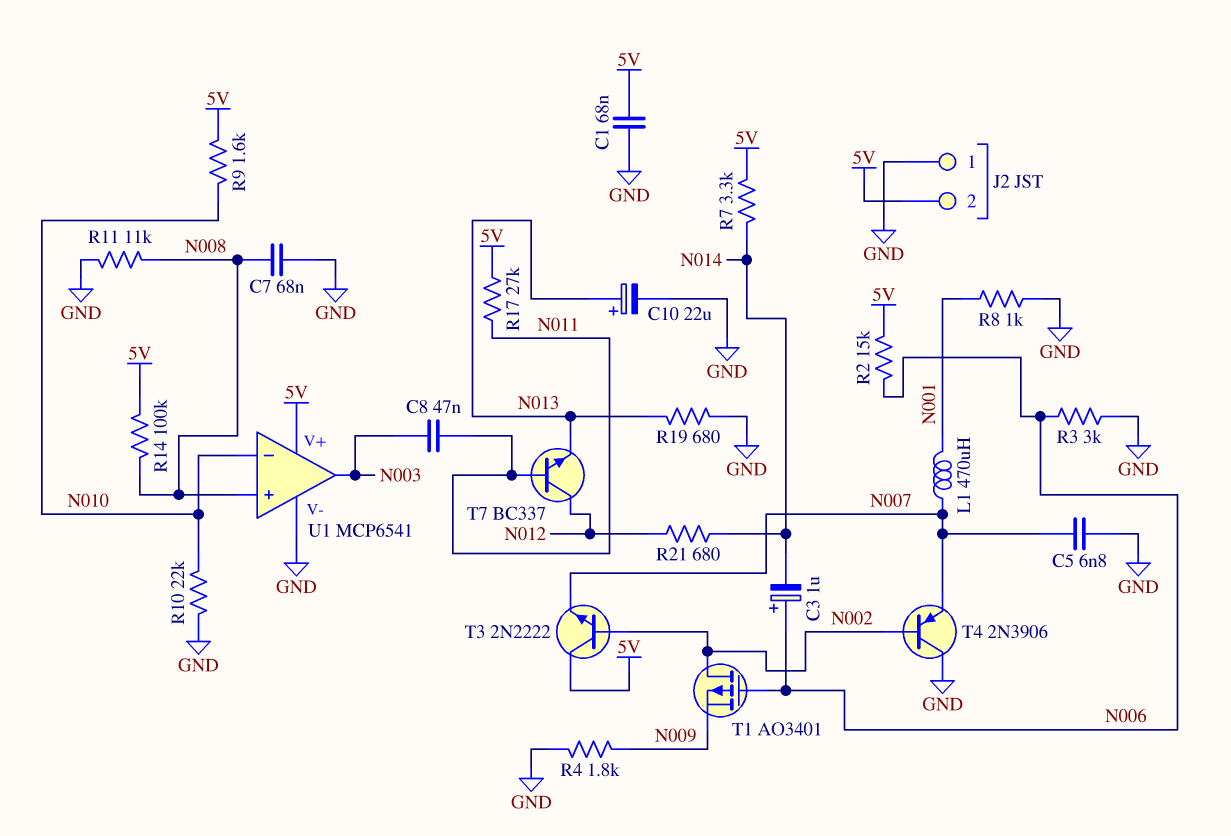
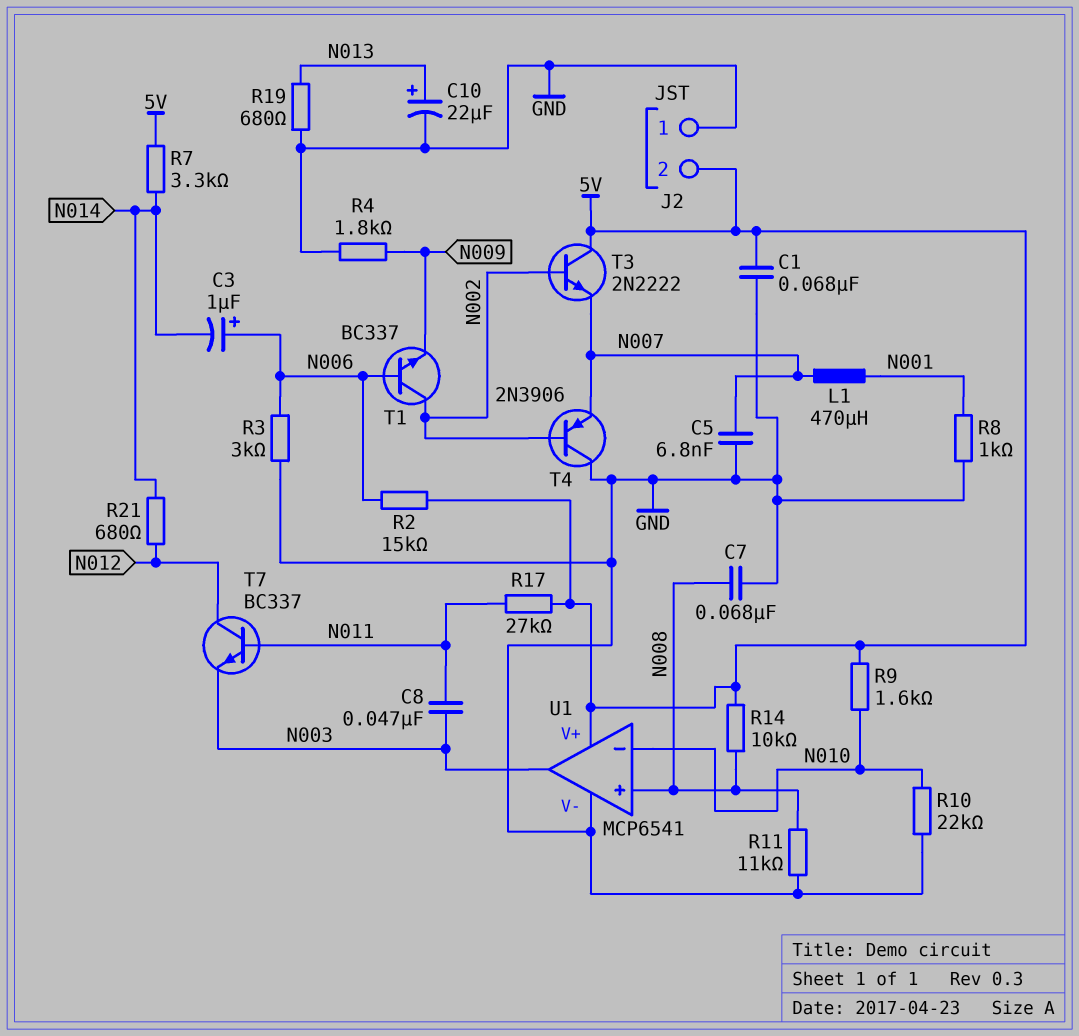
R14: 100k (5V, N008) -> 10k (5V, N008)
T1: PMOS AO3401 (G N006, D N002, S N009) -> NPN BC337 (B N006, C N002, E N009)
T7: NPN BC337 (B N011, C N012, E N013) -> NPN BC337 (B N011, C N012, E N003)

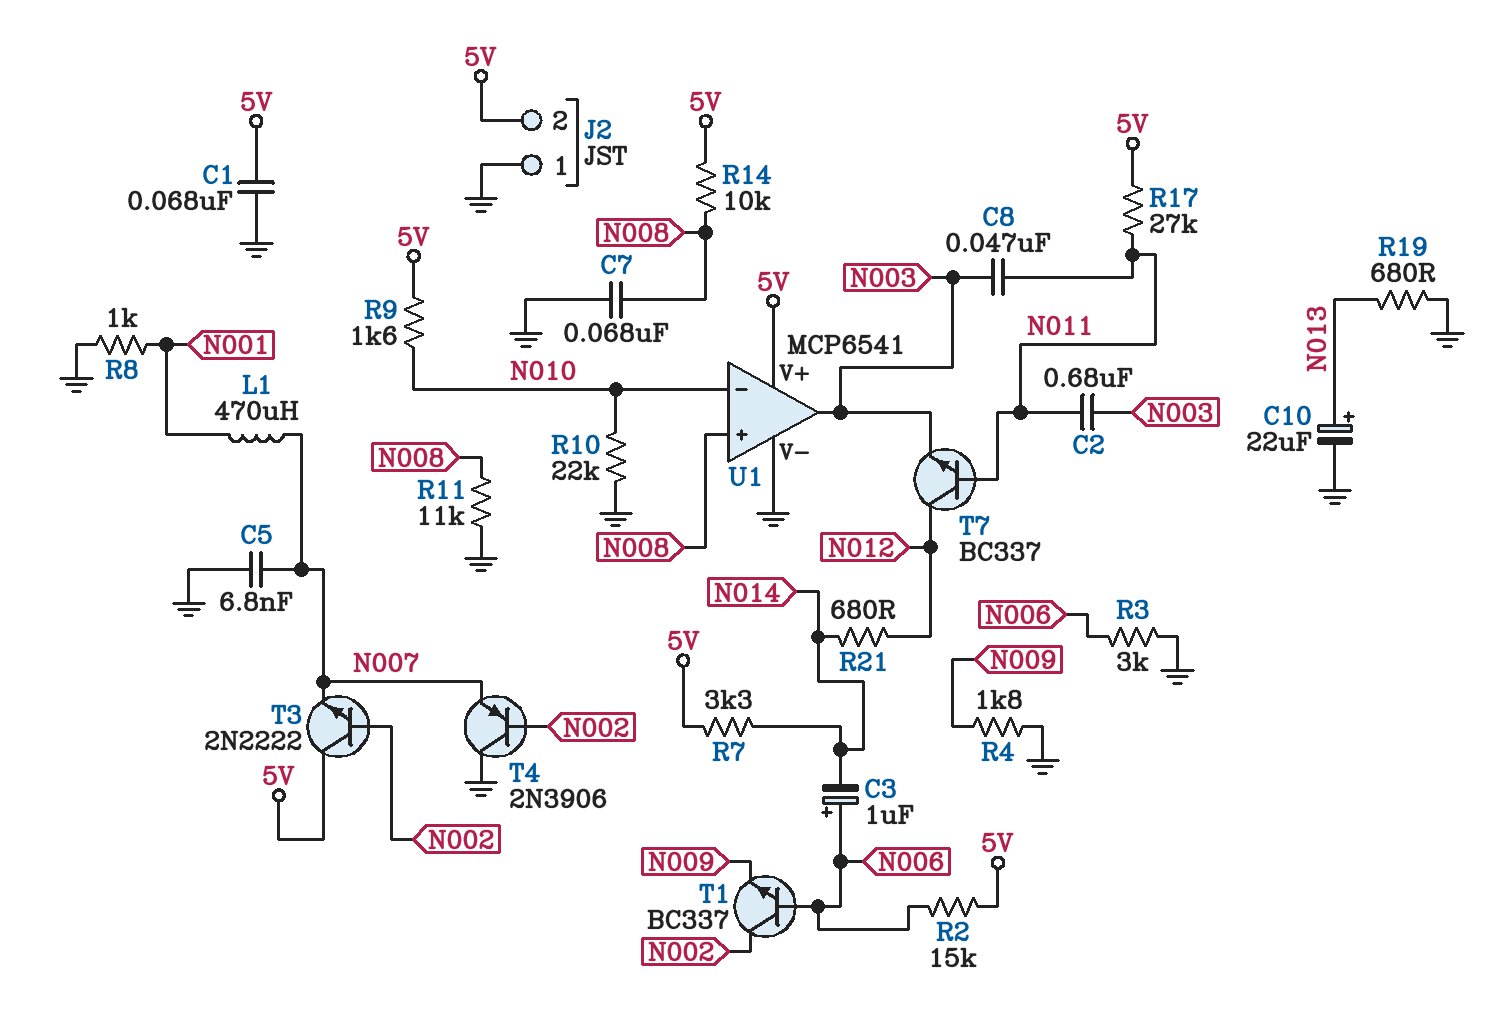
C2: none -> 680nF (N003, N011)

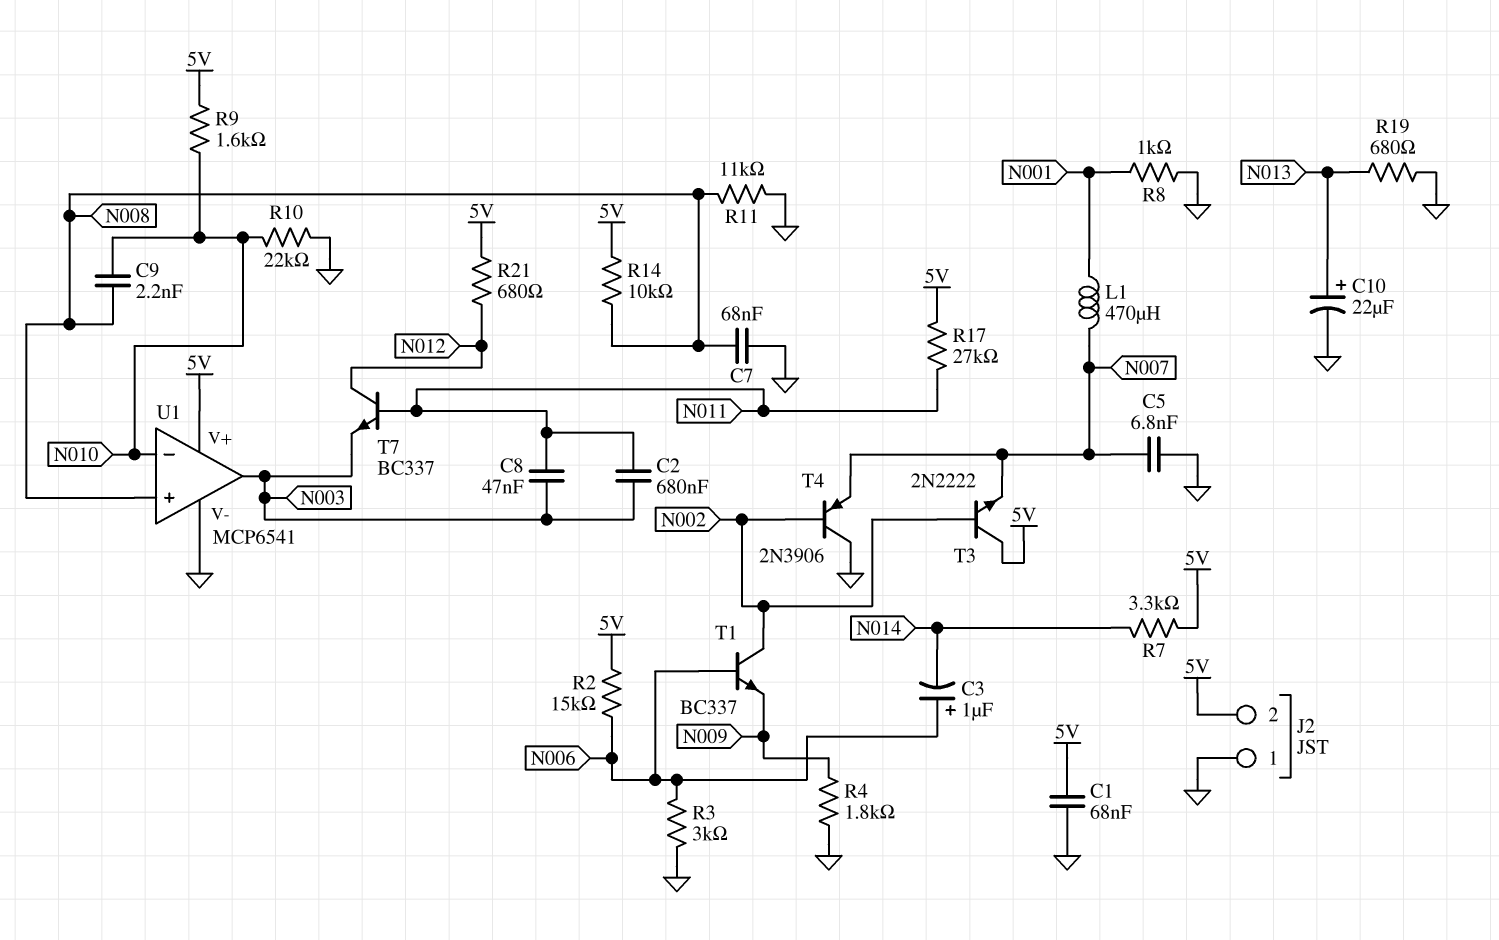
C9: none -> 2.2nF (N008, N010)
R21: 680 (N012, N014) -> 680 (5V, N012)

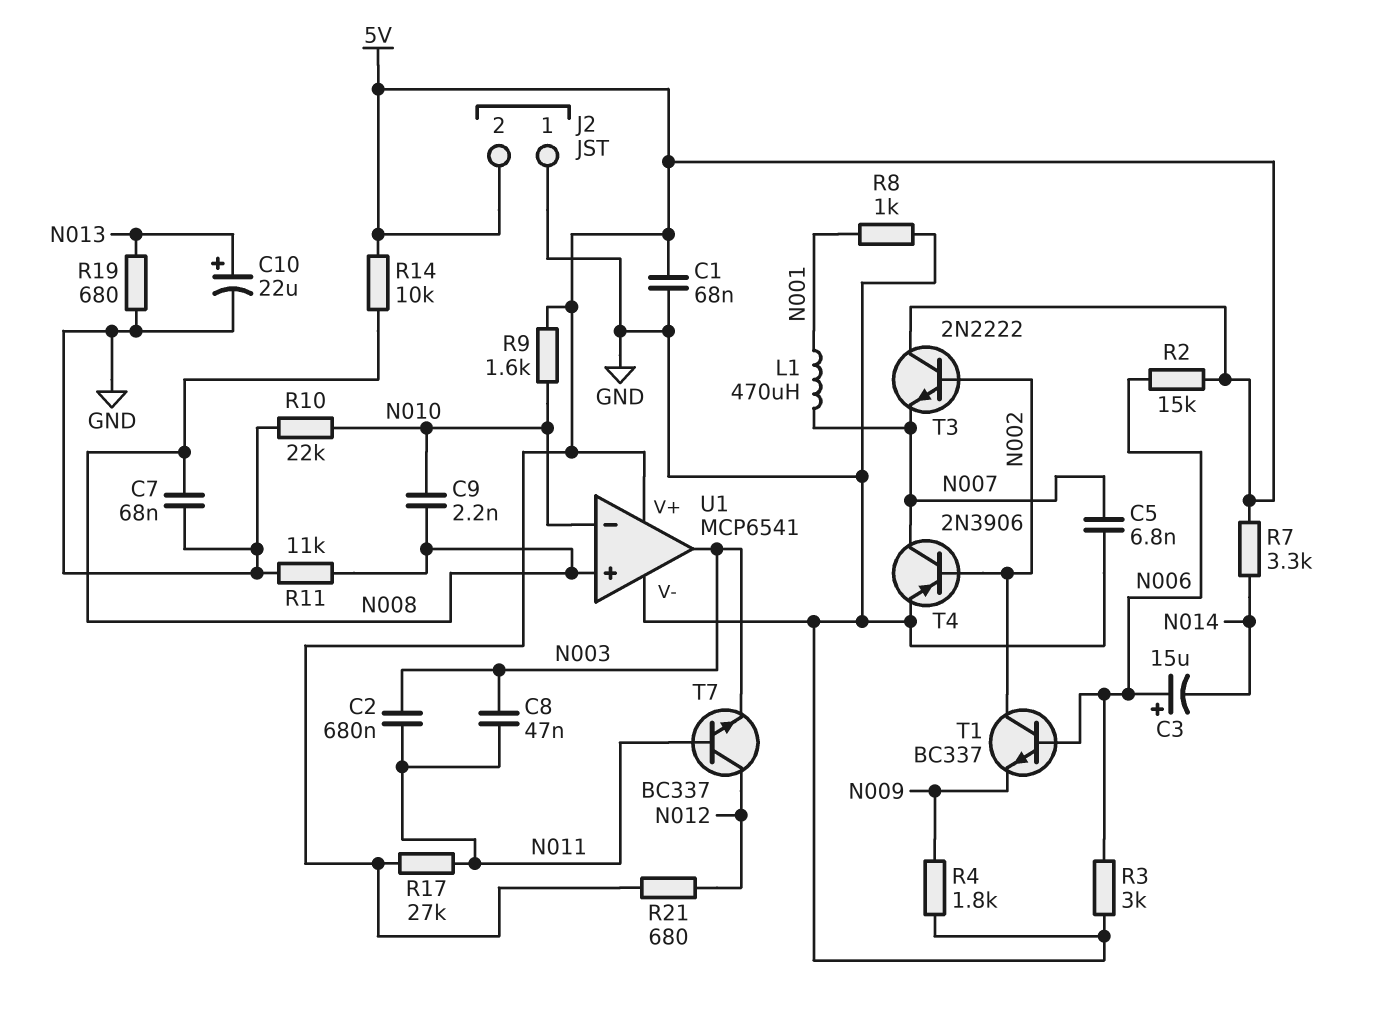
C3: 1uF (plus N006, minus N014) -> 15uF (plus N006, minus N014)
T4: PNP 2N3906 (B N002, C GND, E N007) -> PNP 2N3906 (B N002, C N007, E GND)

